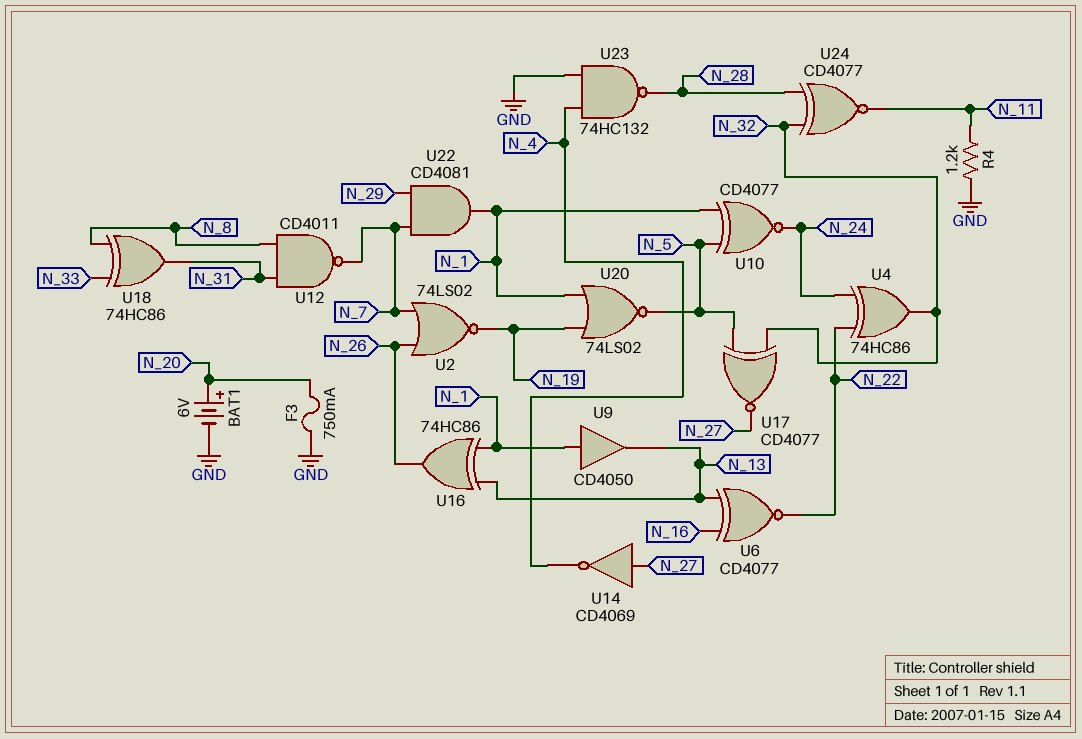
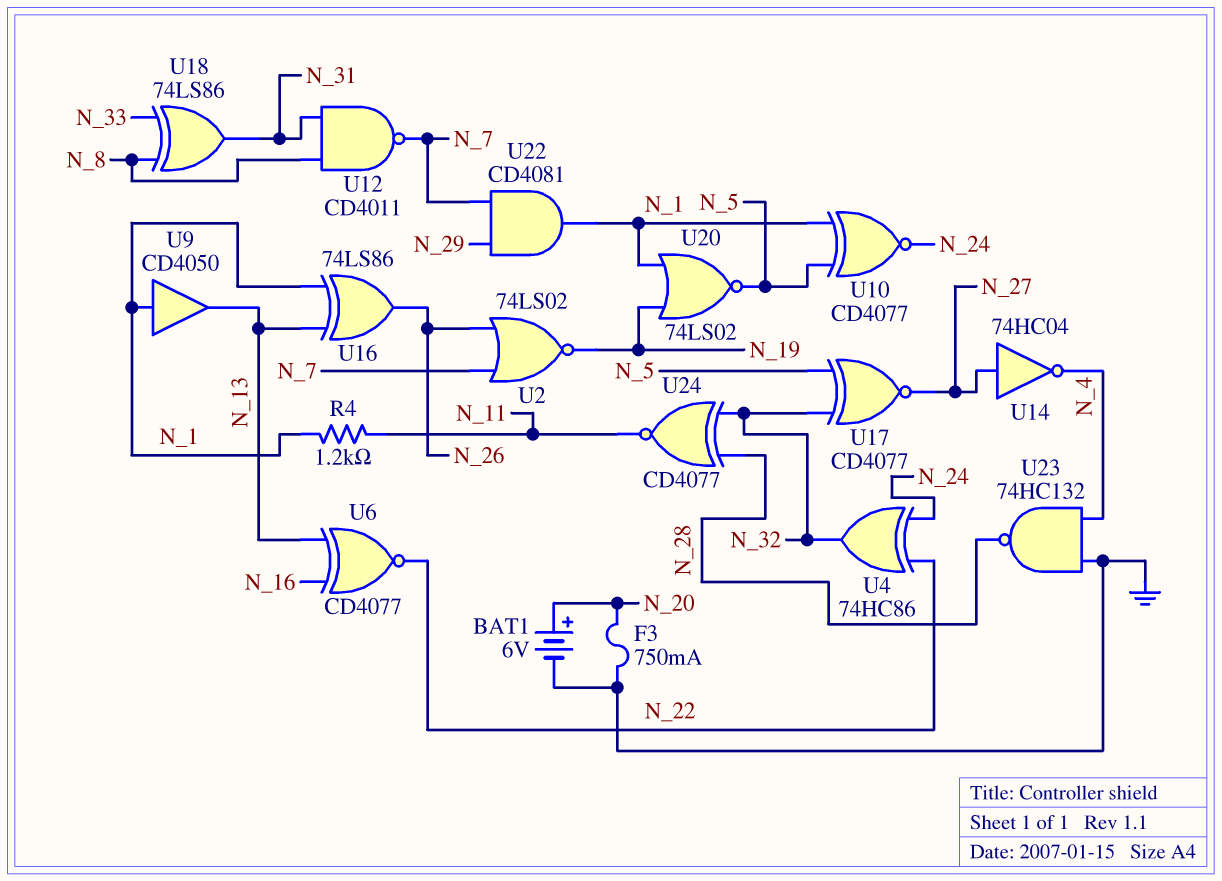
R4: 1.2k (GND, N_11) -> 1.2k (N_1, N_11)
U14: NOT CD4069 (in N_27, out N_4) -> NOT 74HC04 (in N_27, out N_4)
U16: XOR 74HC86 (in N_1, in N_13, out N_26) -> XOR 74LS86 (in N_1, in N_13, out N_26)
U18: XOR 74HC86 (in N_8, in N_33, out N_31) -> XOR 74LS86 (in N_8, in N_33, out N_31)

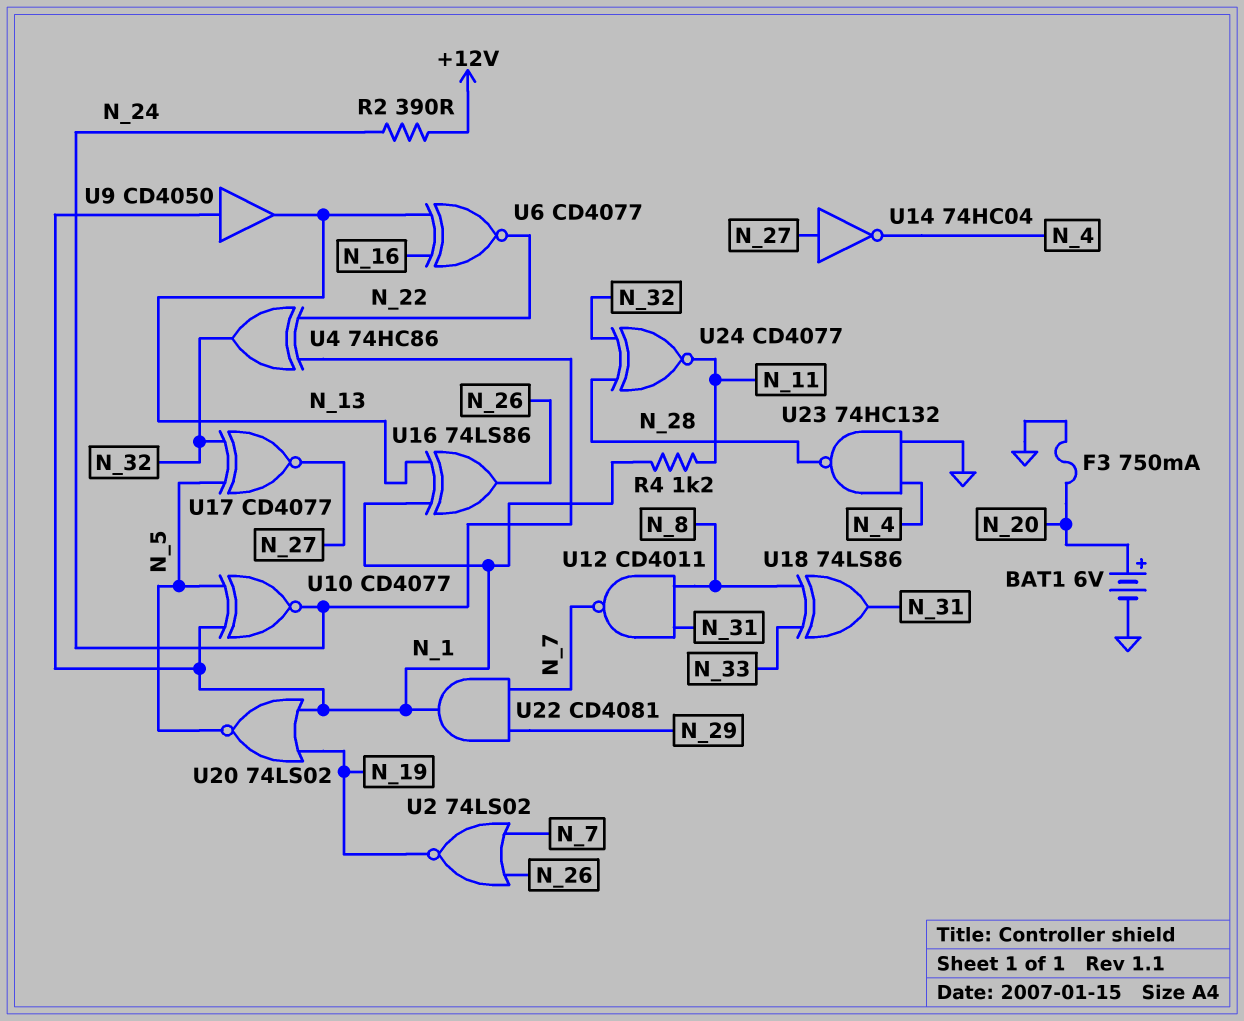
R2: none -> 390 (+12V, N_24)

